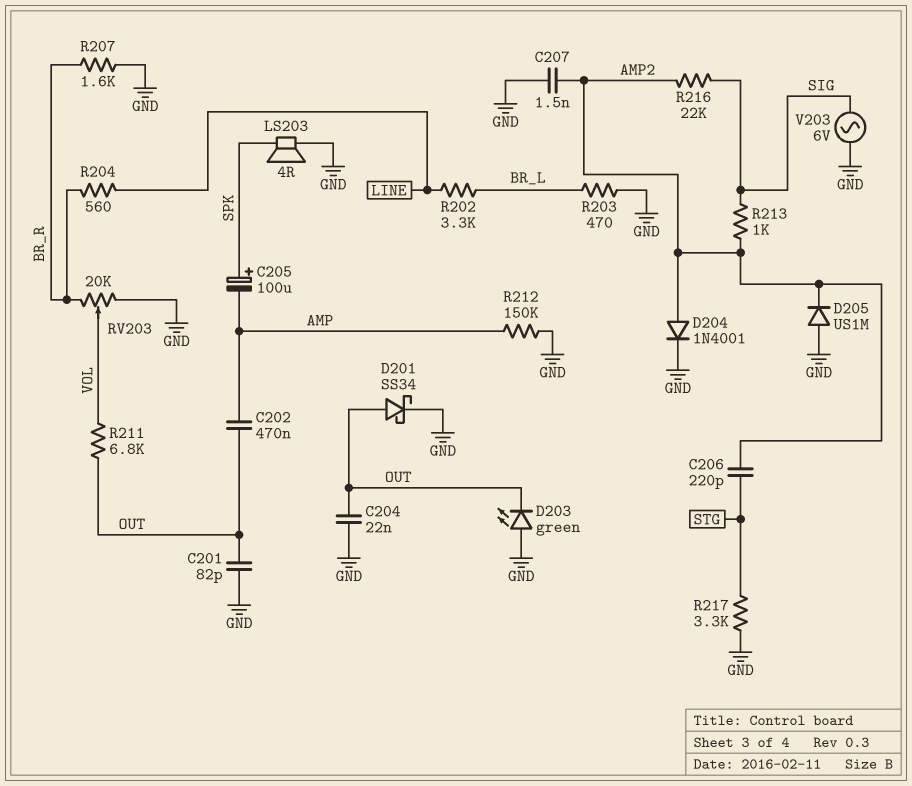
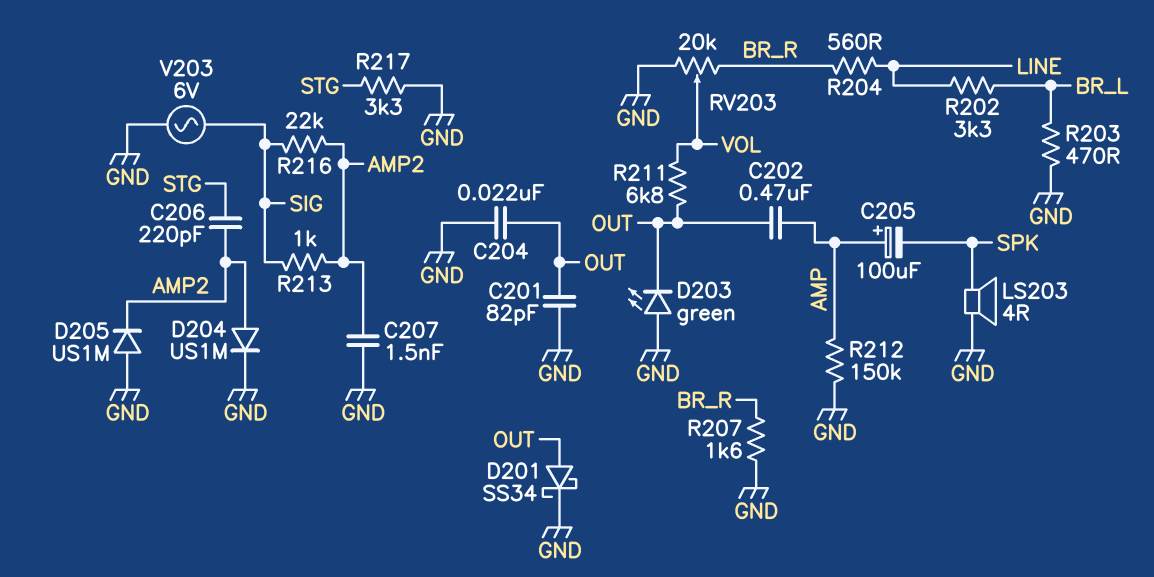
C205: 100uF (plus SPK, minus AMP) -> 100uF (plus AMP, minus SPK)
D204: diode 1N4001 (A AMP2, K GND) -> diode US1M (A AMP2, K GND)

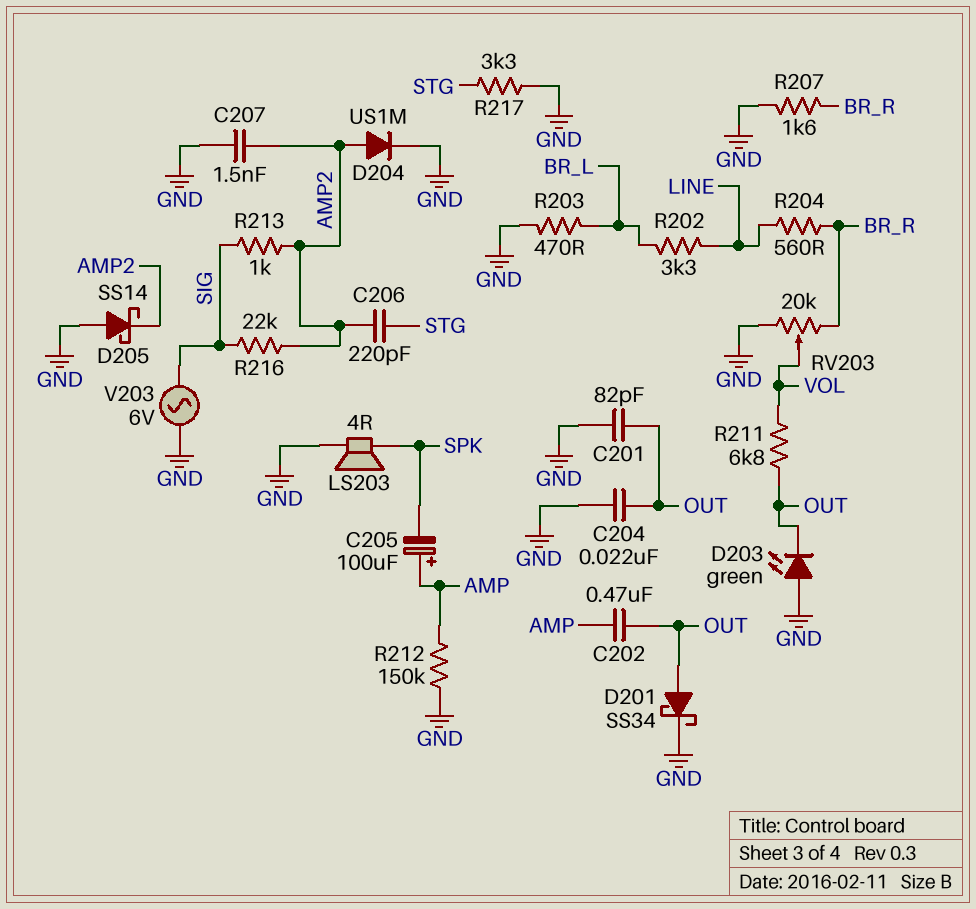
D205: diode US1M (A GND, K AMP2) -> schottky SS14 (A GND, K AMP2)

